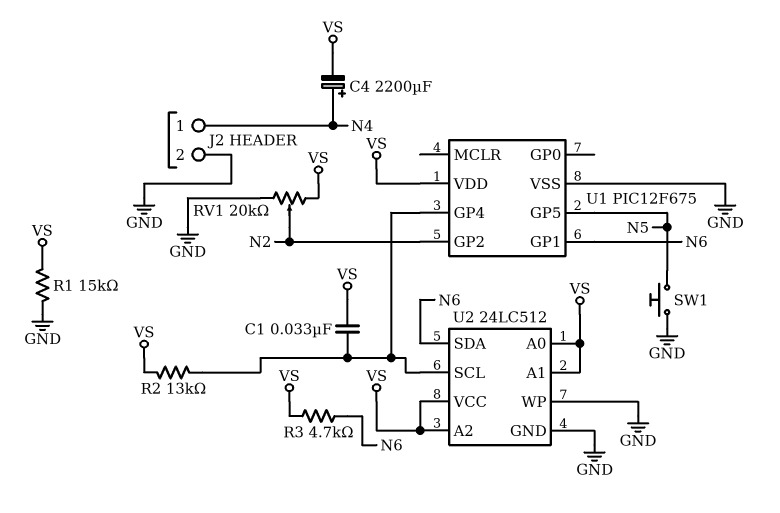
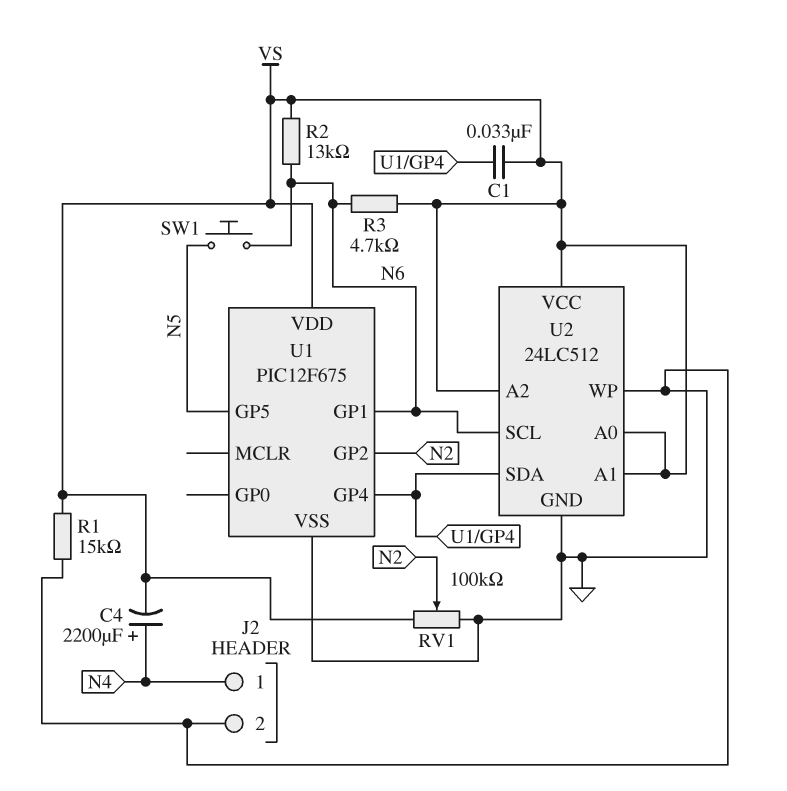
R2: 13k (U1/GP4, VS) -> 13k (N6, VS)
RV1: 20k (GND, VS, wiper N2) -> 100k (GND, VS, wiper N2)
SW1: button (GND, N5) -> button (N5, N6)
U2 pin SCL: U1/GP4 -> N6
U2 pin SDA: N6 -> U1/GP4

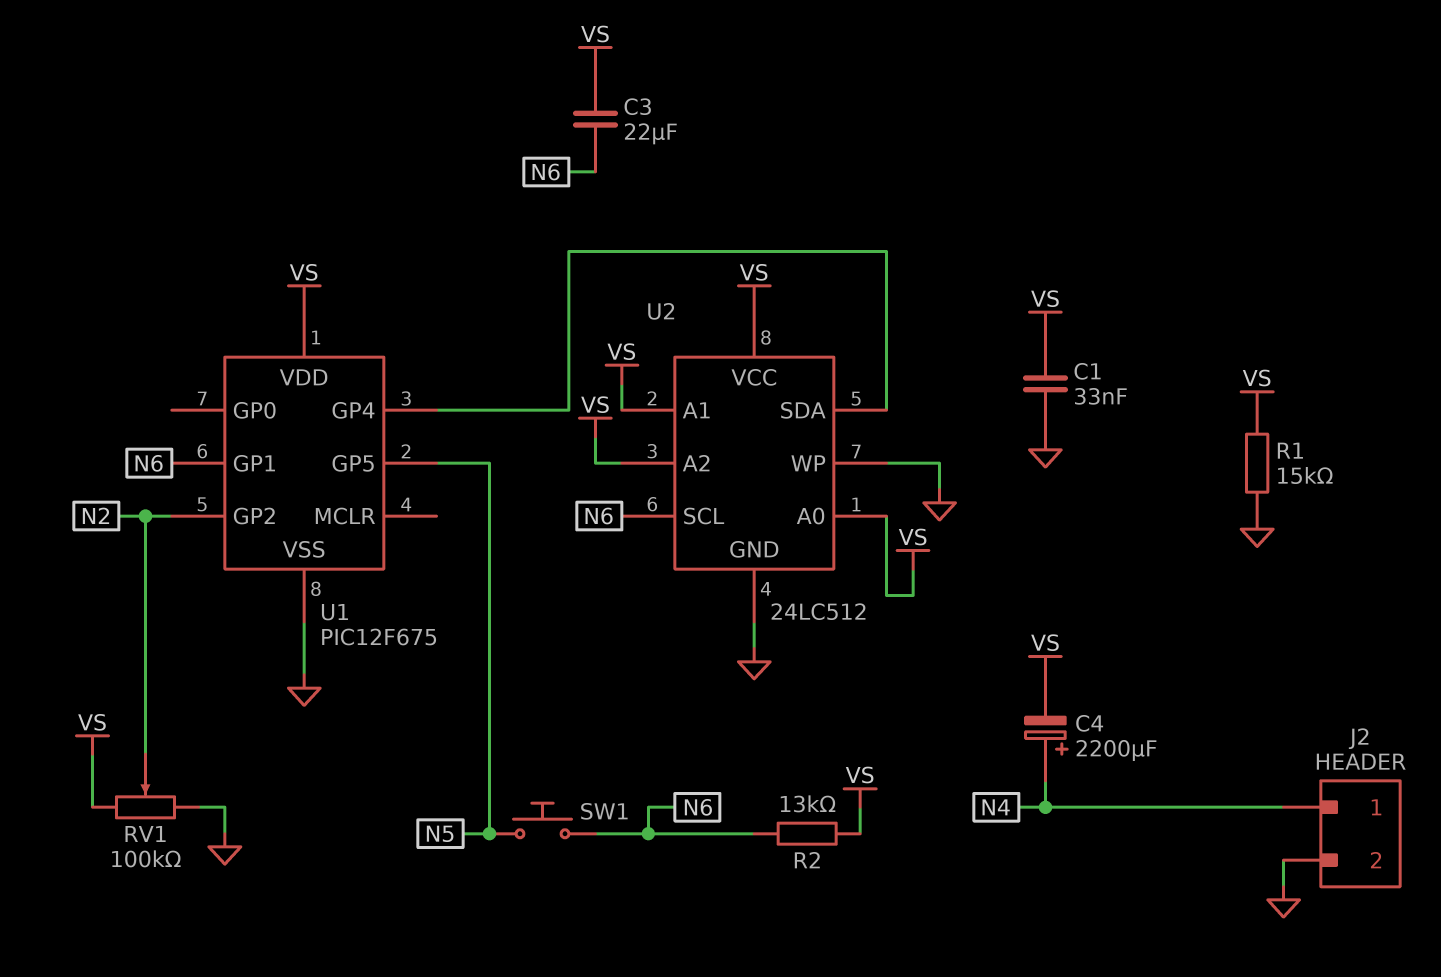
C1: 33nF (U1/GP4, VS) -> 33nF (GND, VS)
C3: none -> 22uF (N6, VS)
R3: 4.7k (N6, VS) -> none

